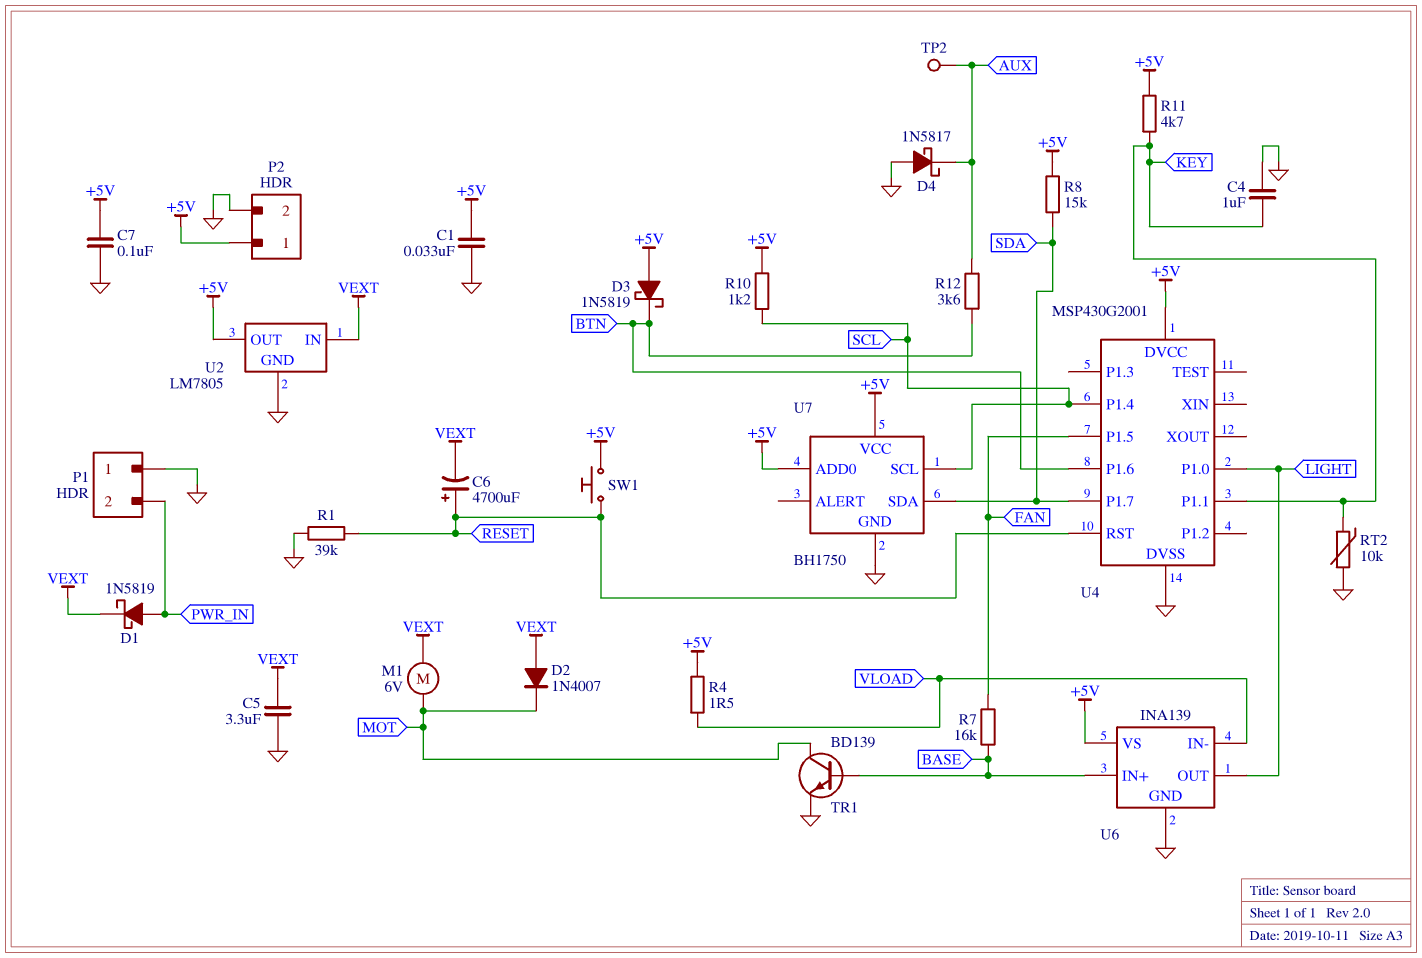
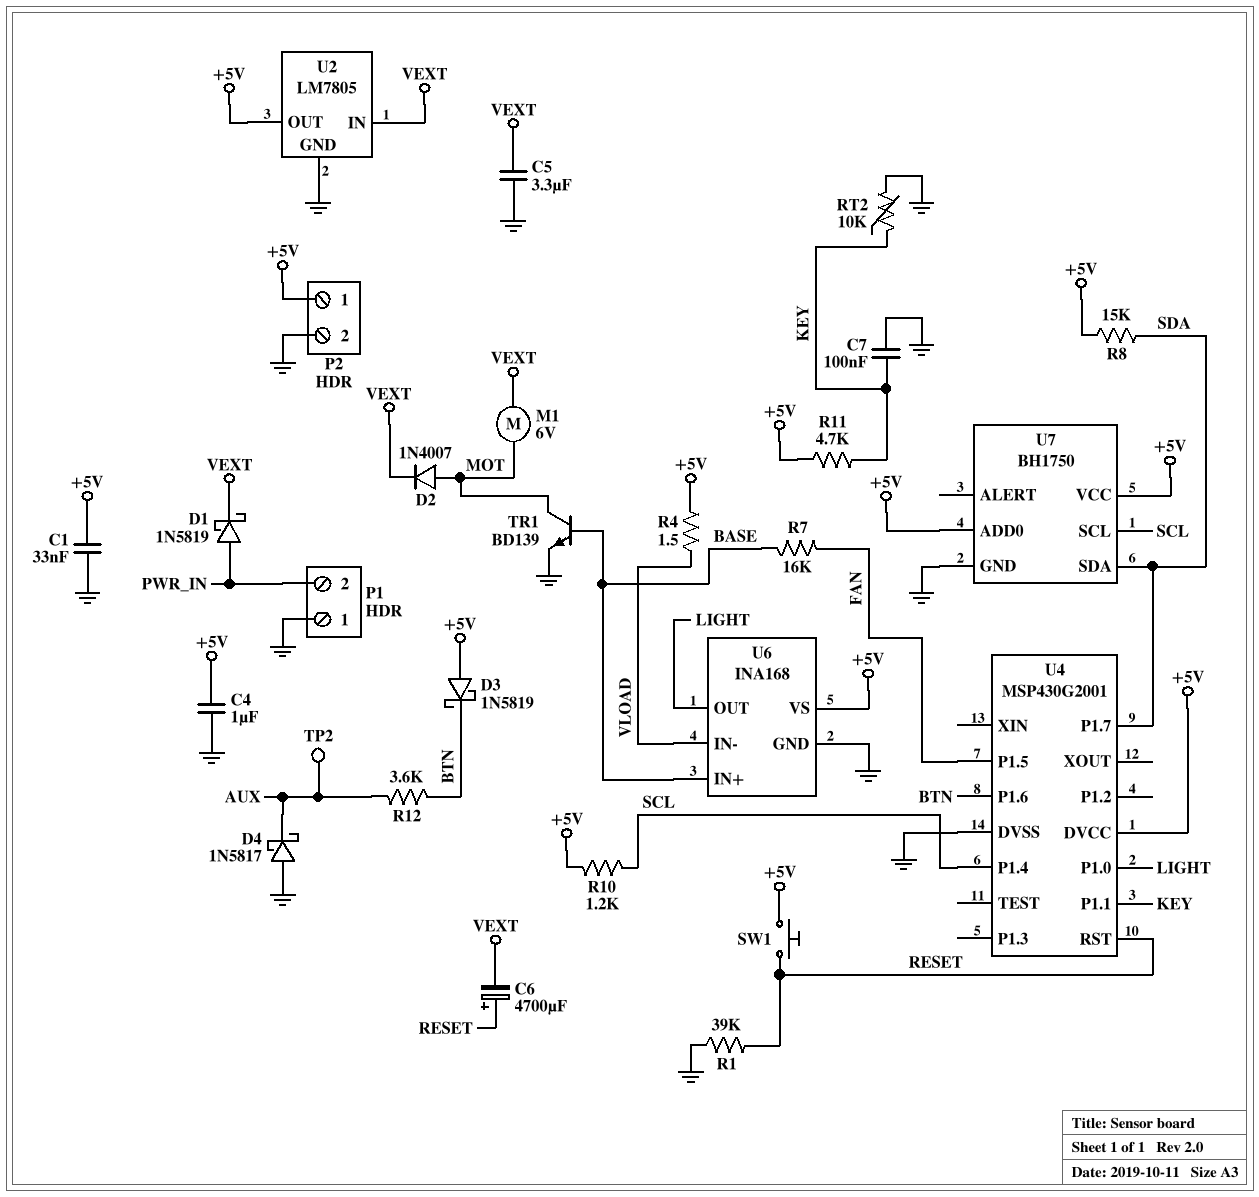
C4: 1uF (GND, KEY) -> 1uF (+5V, GND)
C7: 100nF (+5V, GND) -> 100nF (GND, KEY)
D2: diode 1N4007 (A VEXT, K MOT) -> diode 1N4007 (A MOT, K VEXT)
U6: INA139 -> INA168

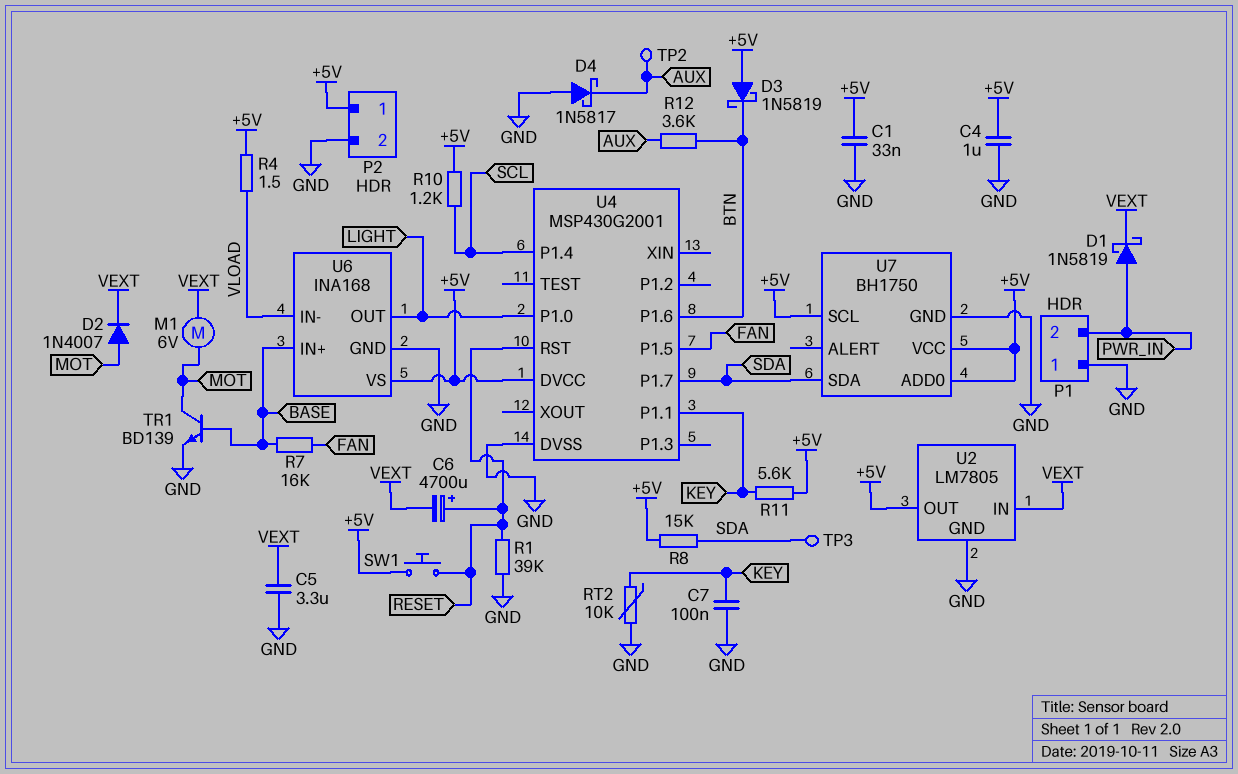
R11: 4.7k (+5V, KEY) -> 5.6k (+5V, KEY)
TP3: none -> test point (SDA)
U7 pin SCL: SCL -> +5V

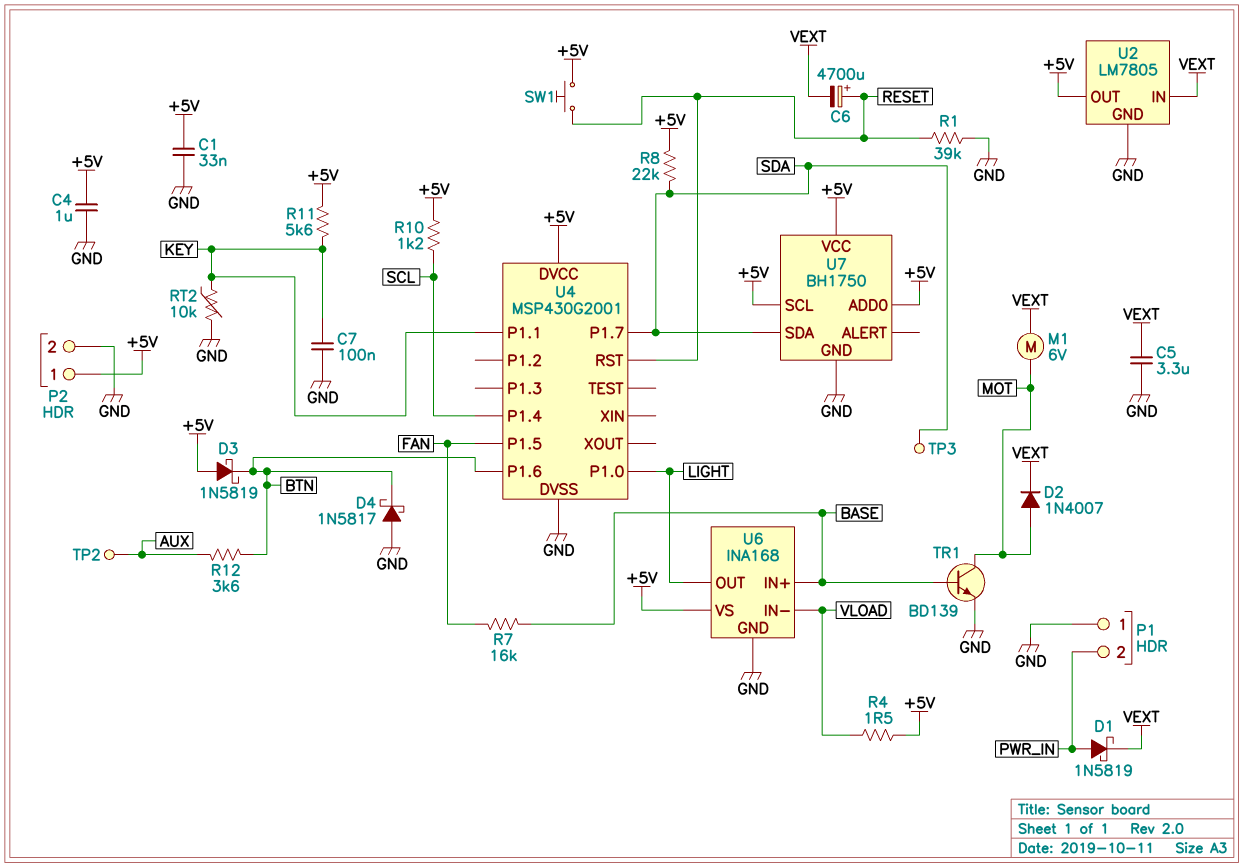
D4: schottky 1N5817 (A GND, K AUX) -> schottky 1N5817 (A GND, K BTN)
R8: 15k (+5V, SDA) -> 22k (+5V, SDA)

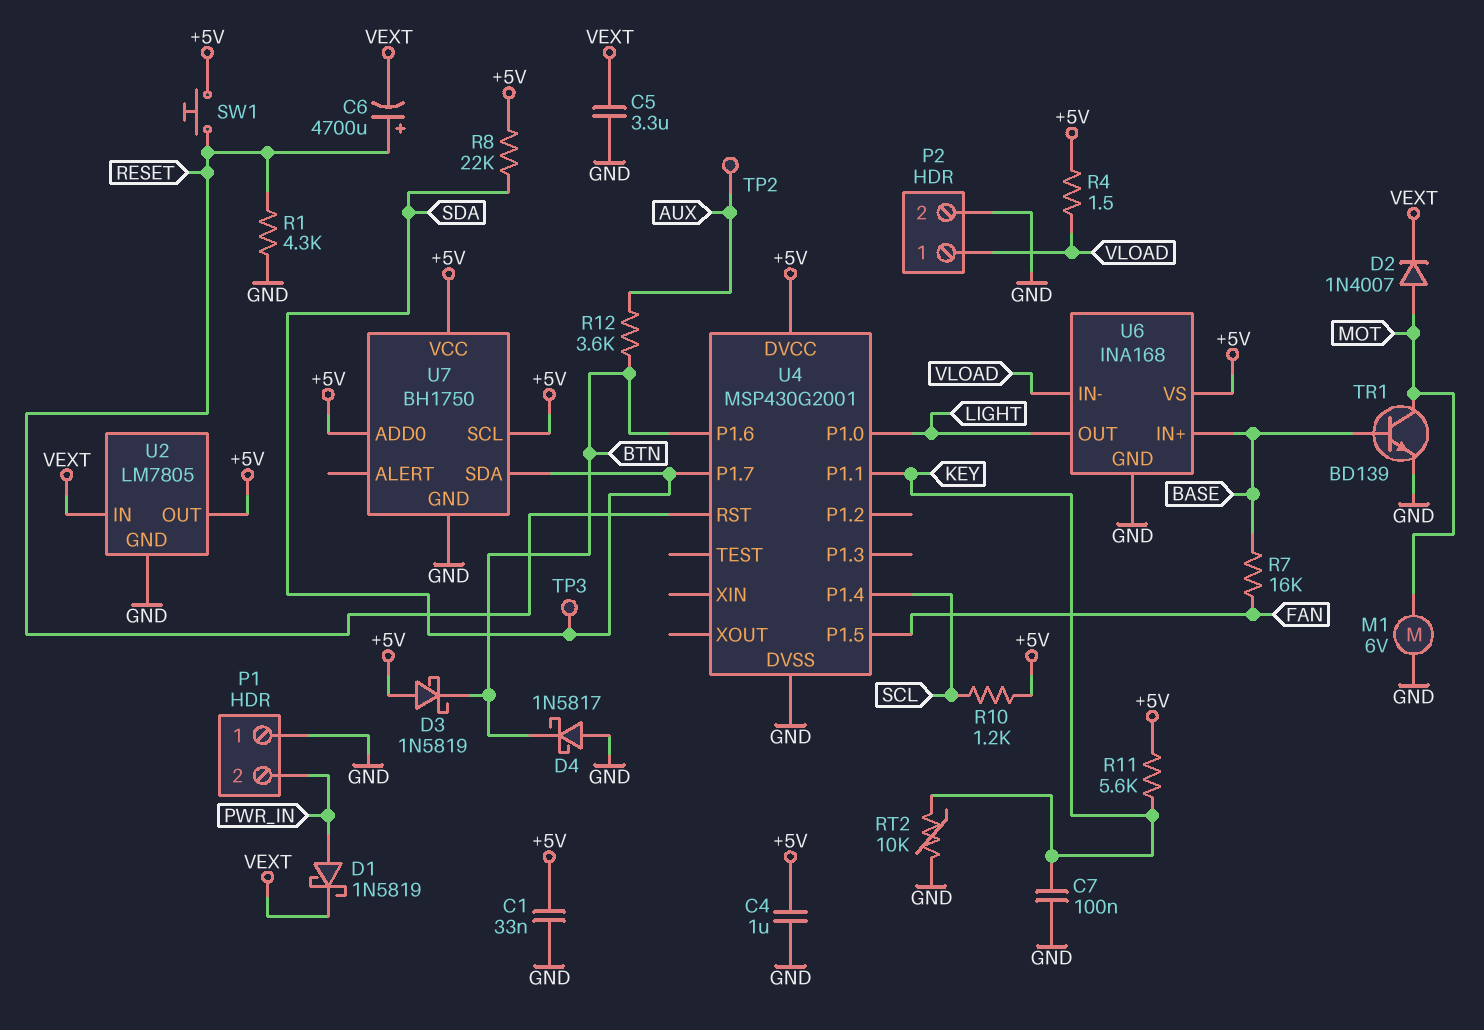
M1: motor 6V (MOT, VEXT) -> motor 6V (GND, MOT)
P2 pin 1: +5V -> VLOAD
R1: 39k (GND, RESET) -> 4.3k (GND, RESET)

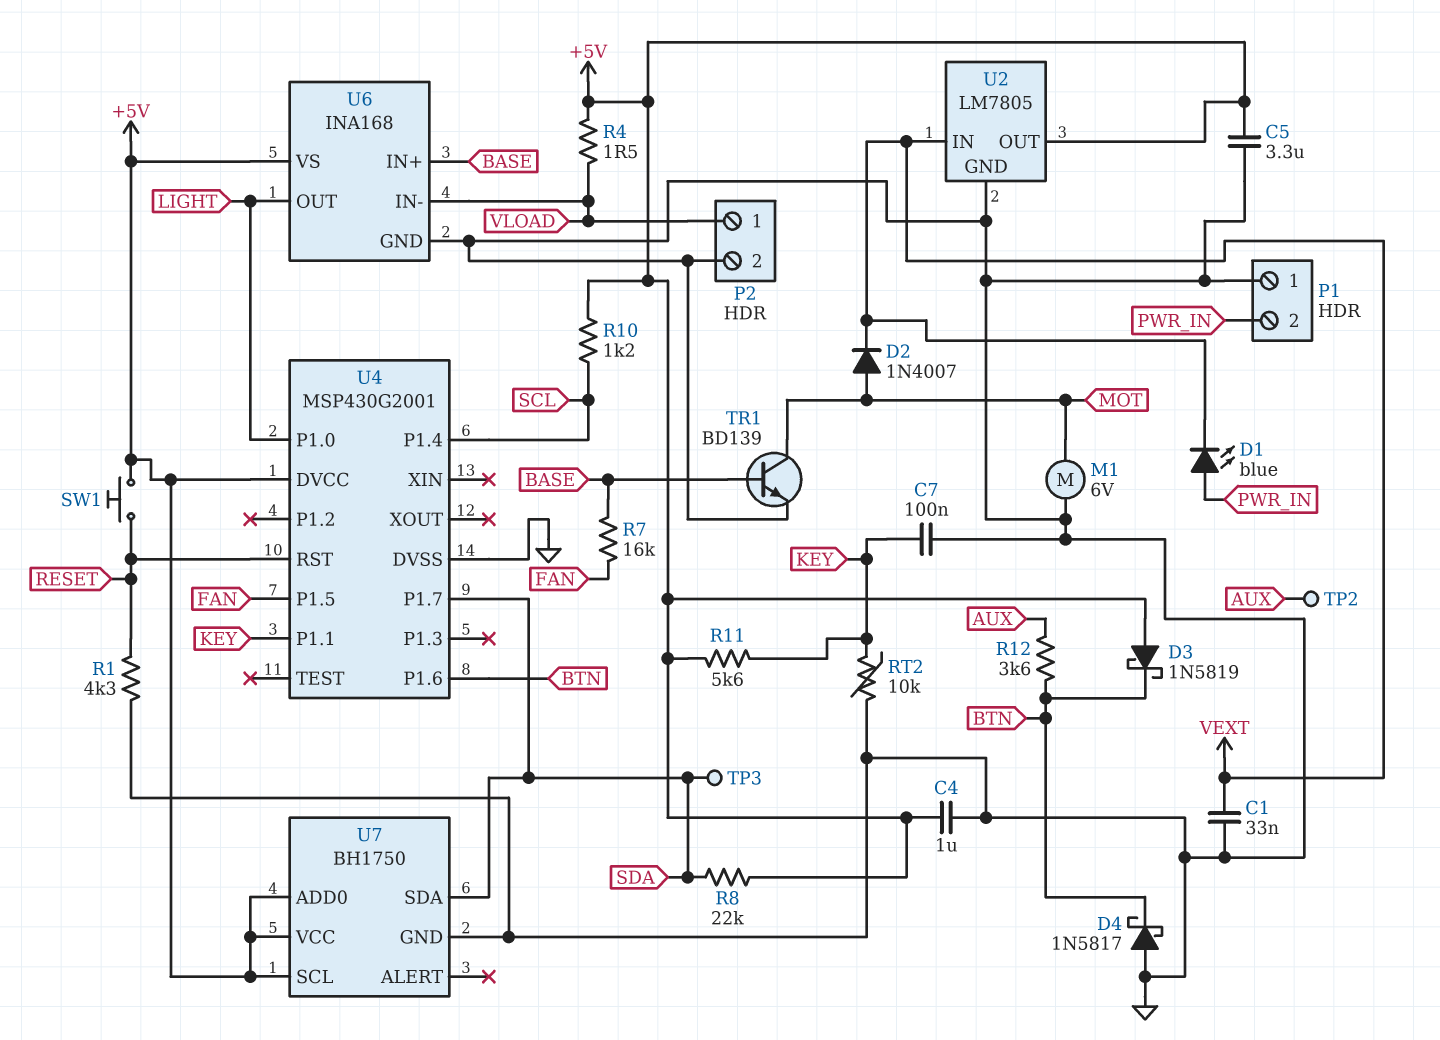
C1: 33nF (+5V, GND) -> 33nF (GND, VEXT)
C5: 3.3uF (GND, VEXT) -> 3.3uF (+5V, GND)
C6: 4700uF (plus RESET, minus VEXT) -> none
D1: schottky 1N5819 (A PWR_IN, K VEXT) -> LED blue (A PWR_IN, K VEXT)

